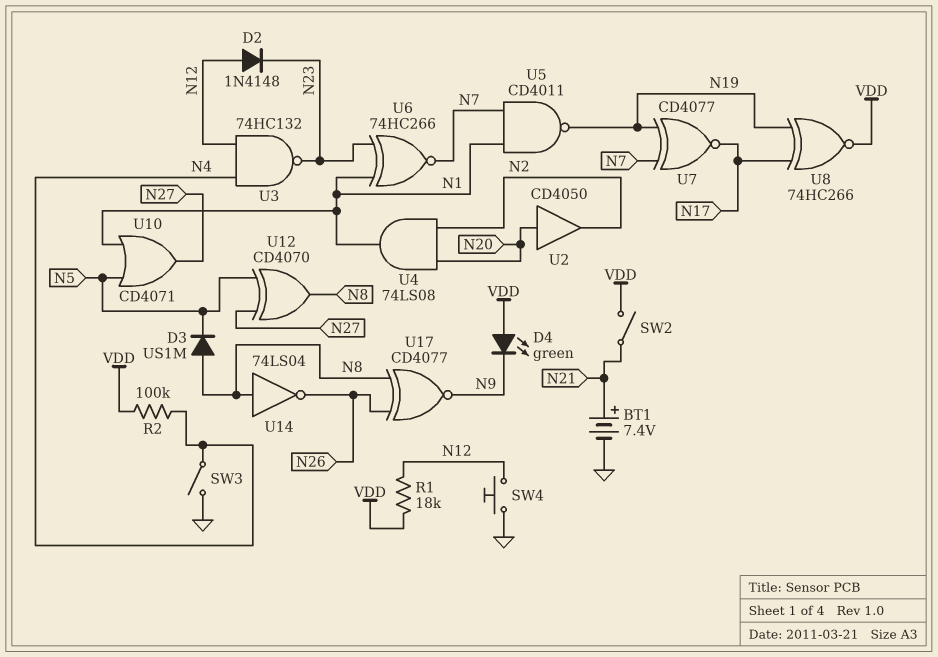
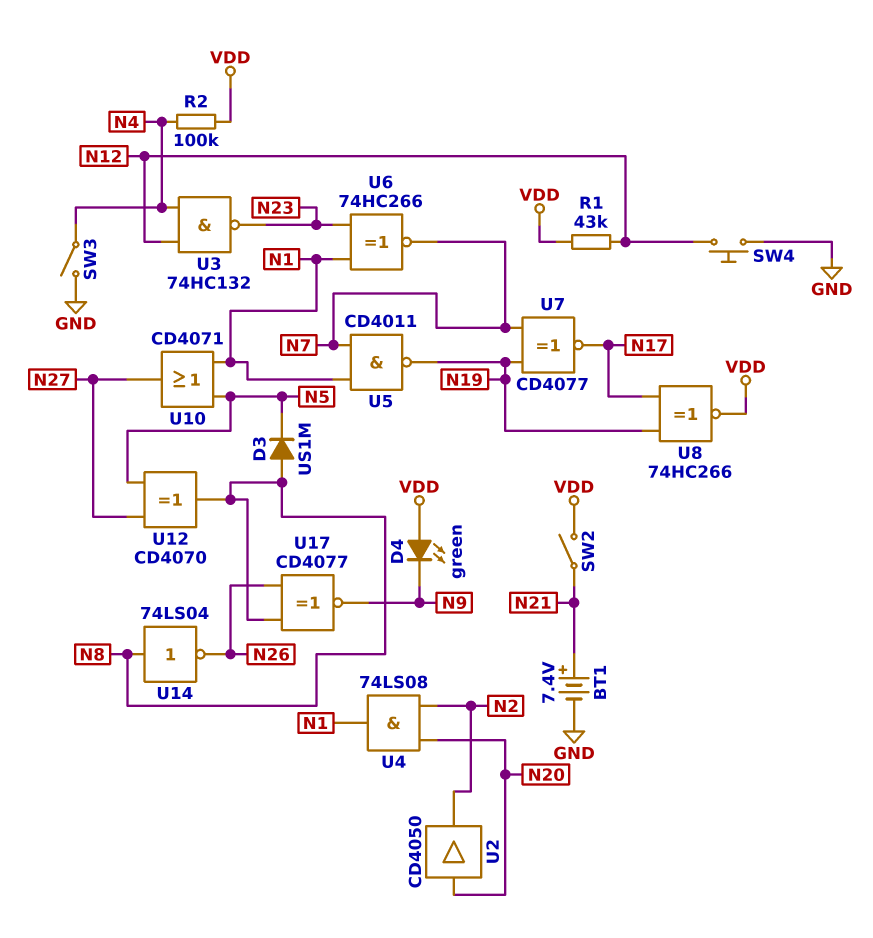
D2: diode 1N4148 (A N12, K N23) -> none
R1: 18k (N12, VDD) -> 43k (N12, VDD)

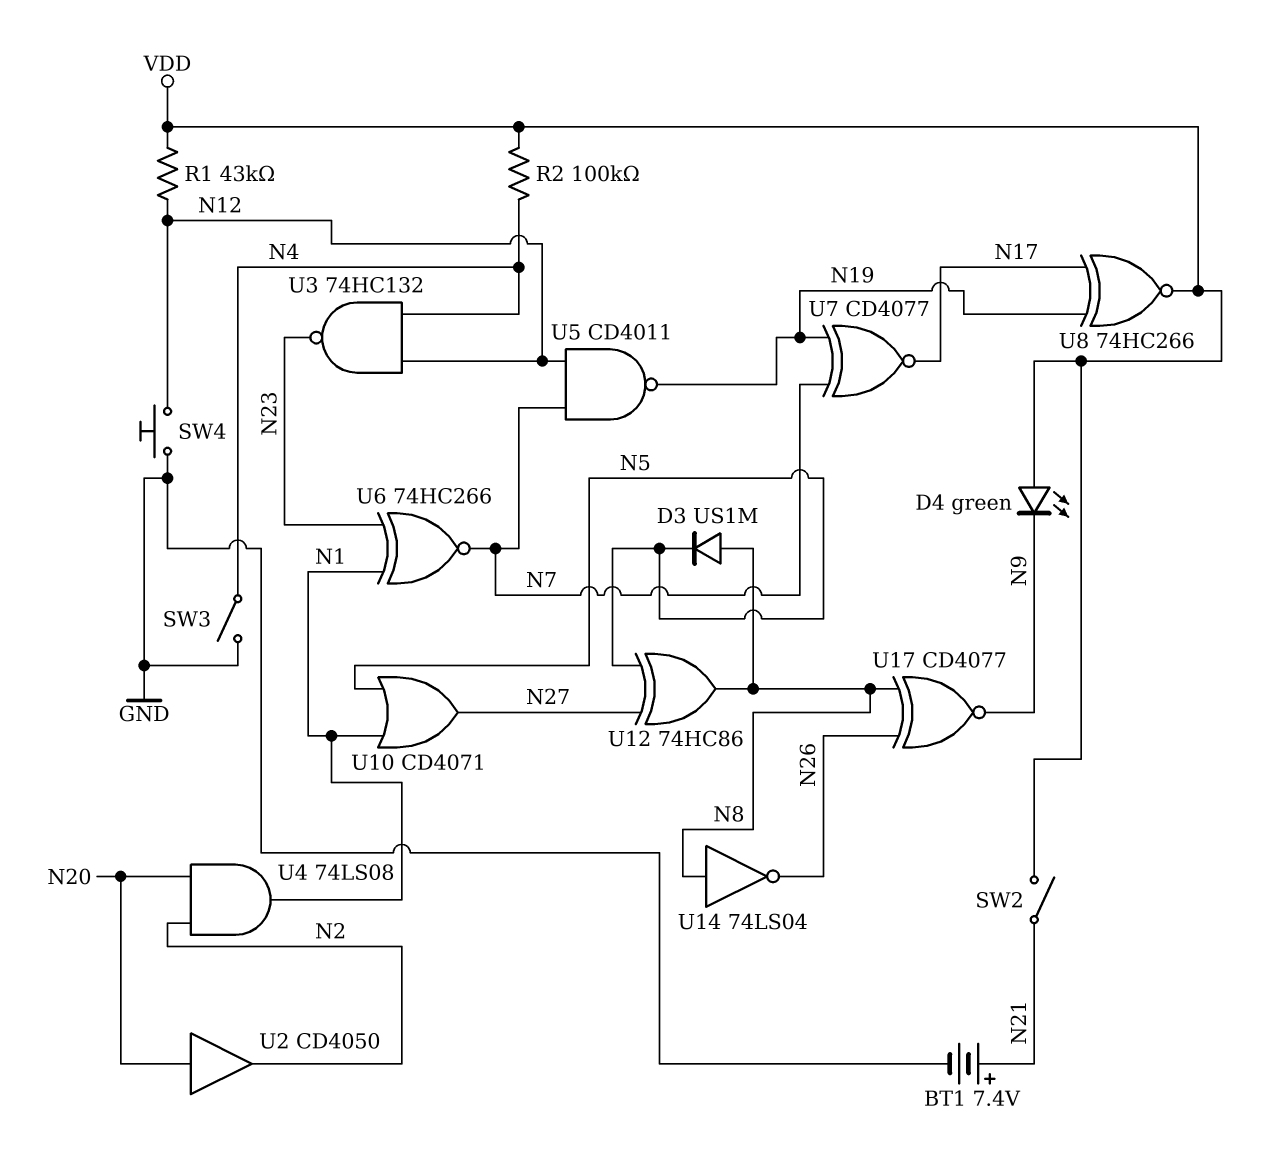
U5: NAND CD4011 (in N1, in N7, out N19) -> NAND CD4011 (in N7, in N12, out N19)
U12: XOR CD4070 (in N5, in N27, out N8) -> XOR 74HC86 (in N5, in N27, out N8)

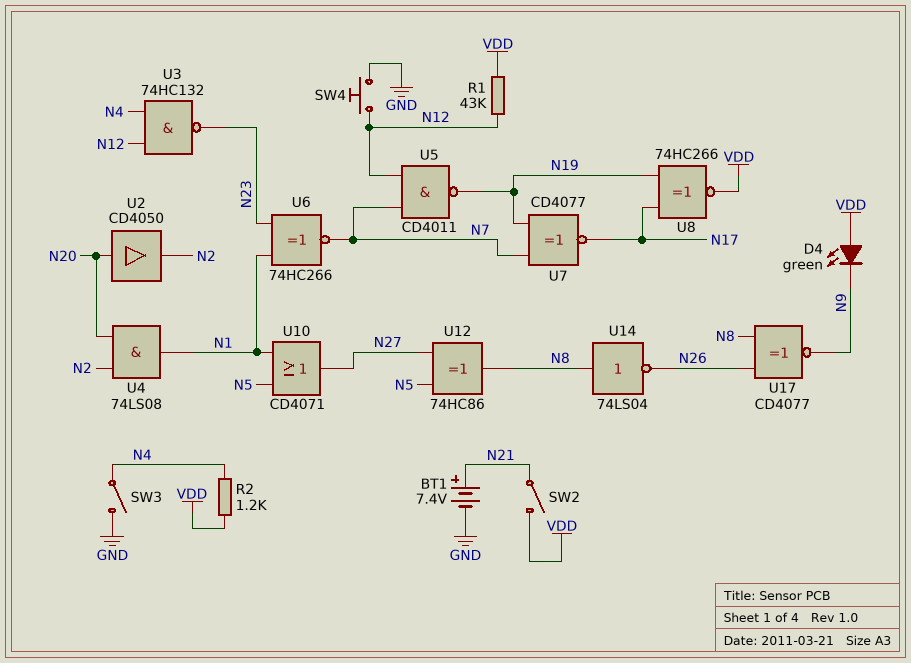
D3: diode US1M (A N8, K N5) -> none
R2: 100k (N4, VDD) -> 1.2k (N4, VDD)

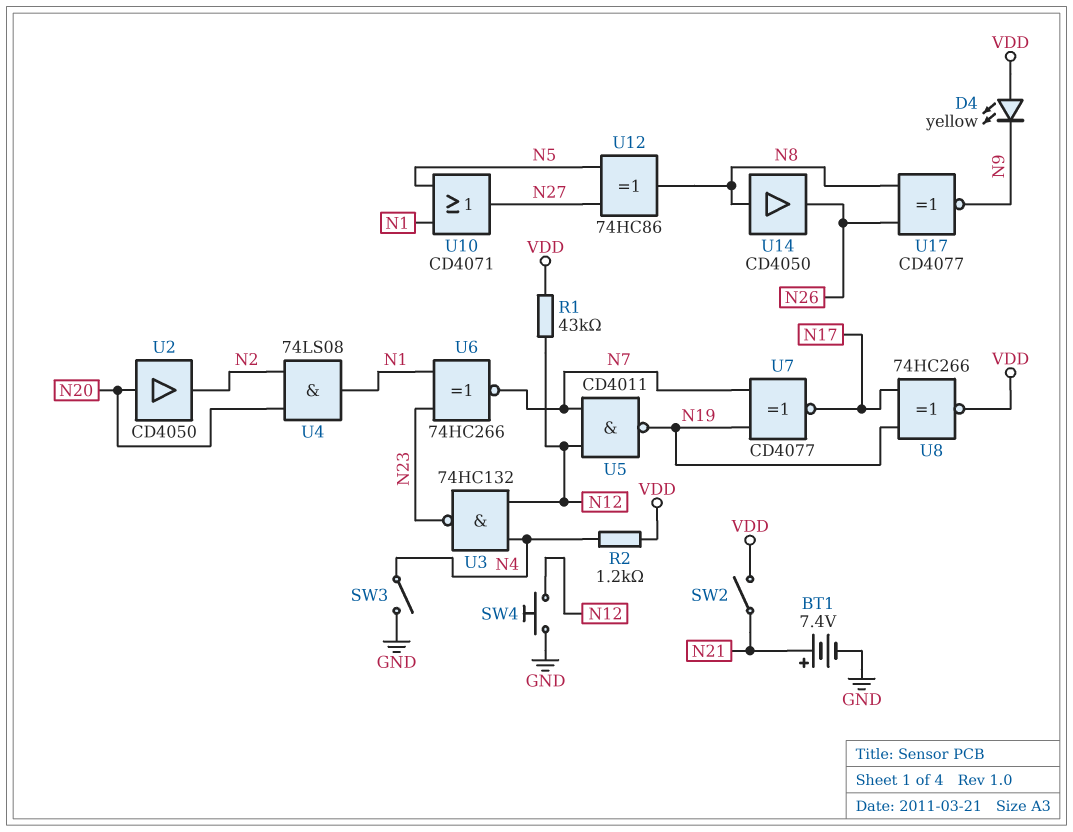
D4: LED green (A VDD, K N9) -> LED yellow (A VDD, K N9)
U14: NOT 74LS04 (in N8, out N26) -> buffer CD4050 (in N8, out N26)

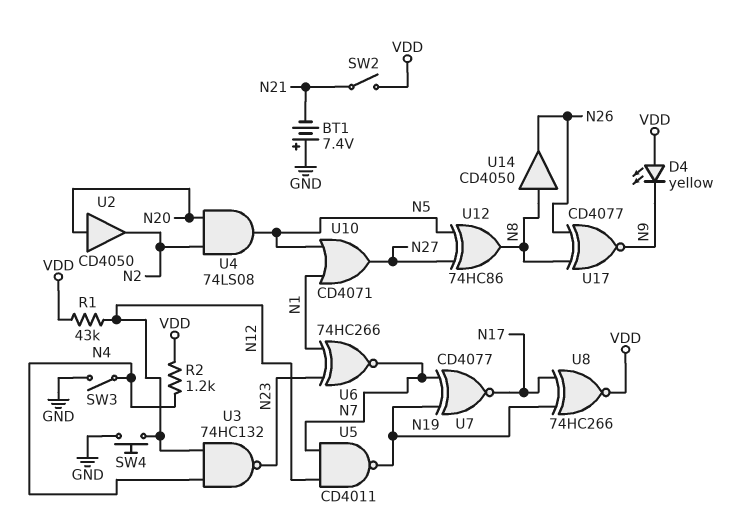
BT1: 7.4V (plus N21, minus GND) -> 7.4V (plus GND, minus N21)
U4: AND 74LS08 (in N2, in N20, out N1) -> AND 74LS08 (in N2, in N20, out N5)

